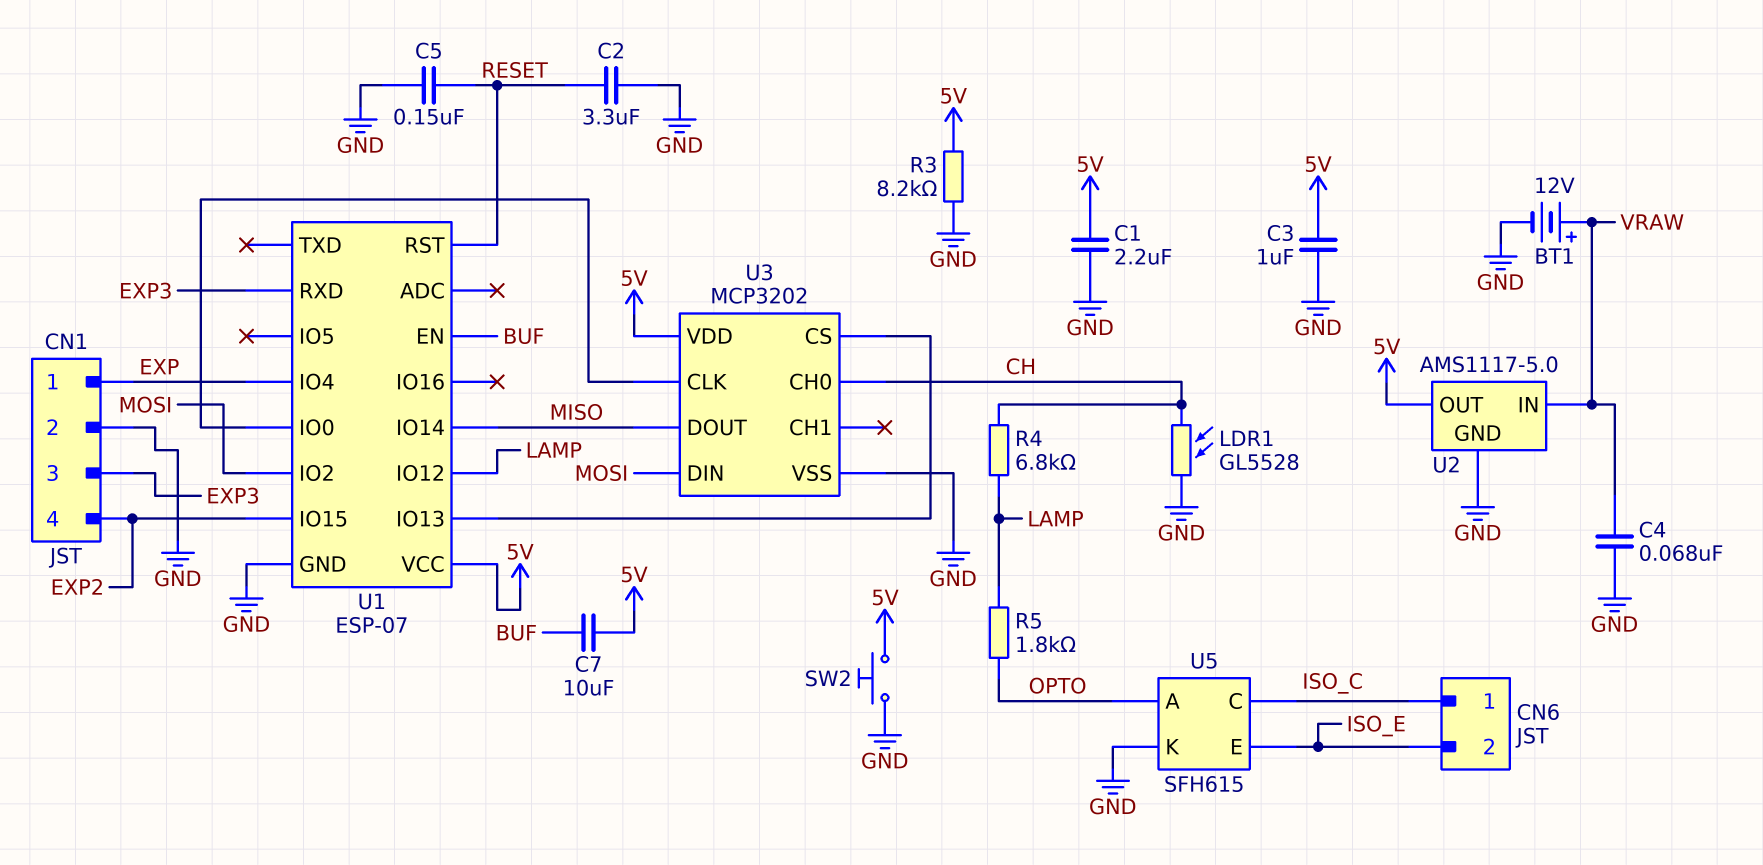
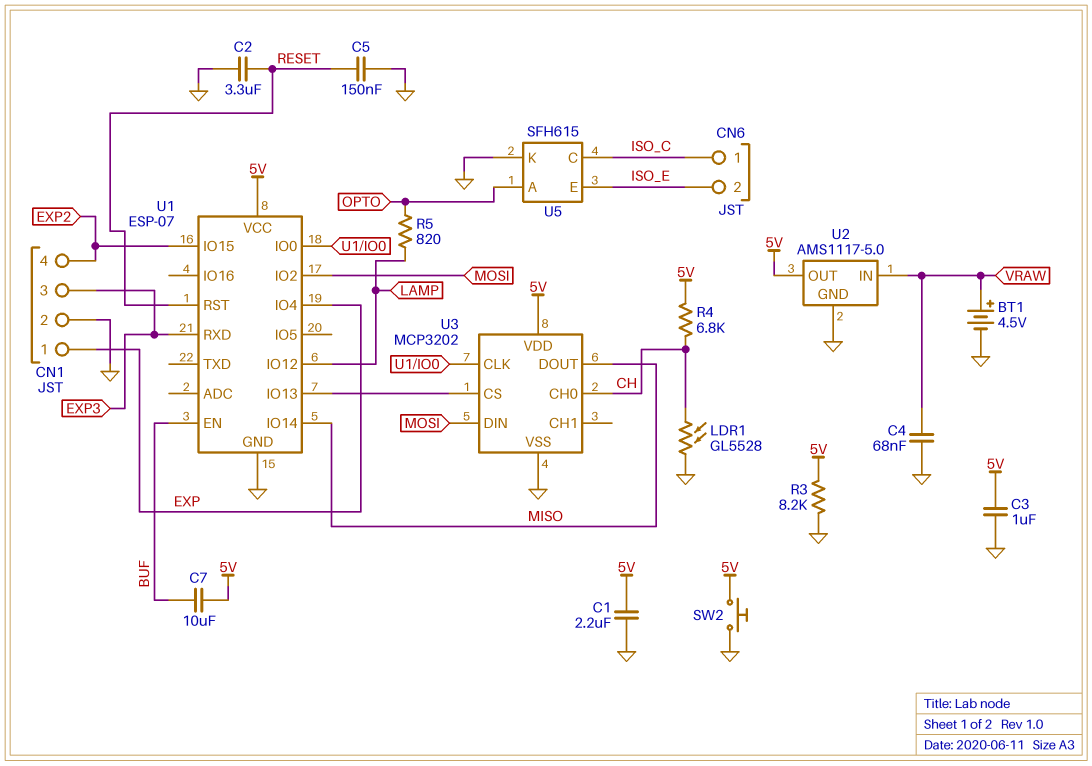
BT1: 12V (plus VRAW, minus GND) -> 4.5V (plus VRAW, minus GND)
R4: 6.8k (CH, LAMP) -> 6.8k (5V, CH)
R5: 1.8k (LAMP, OPTO) -> 820 (LAMP, OPTO)

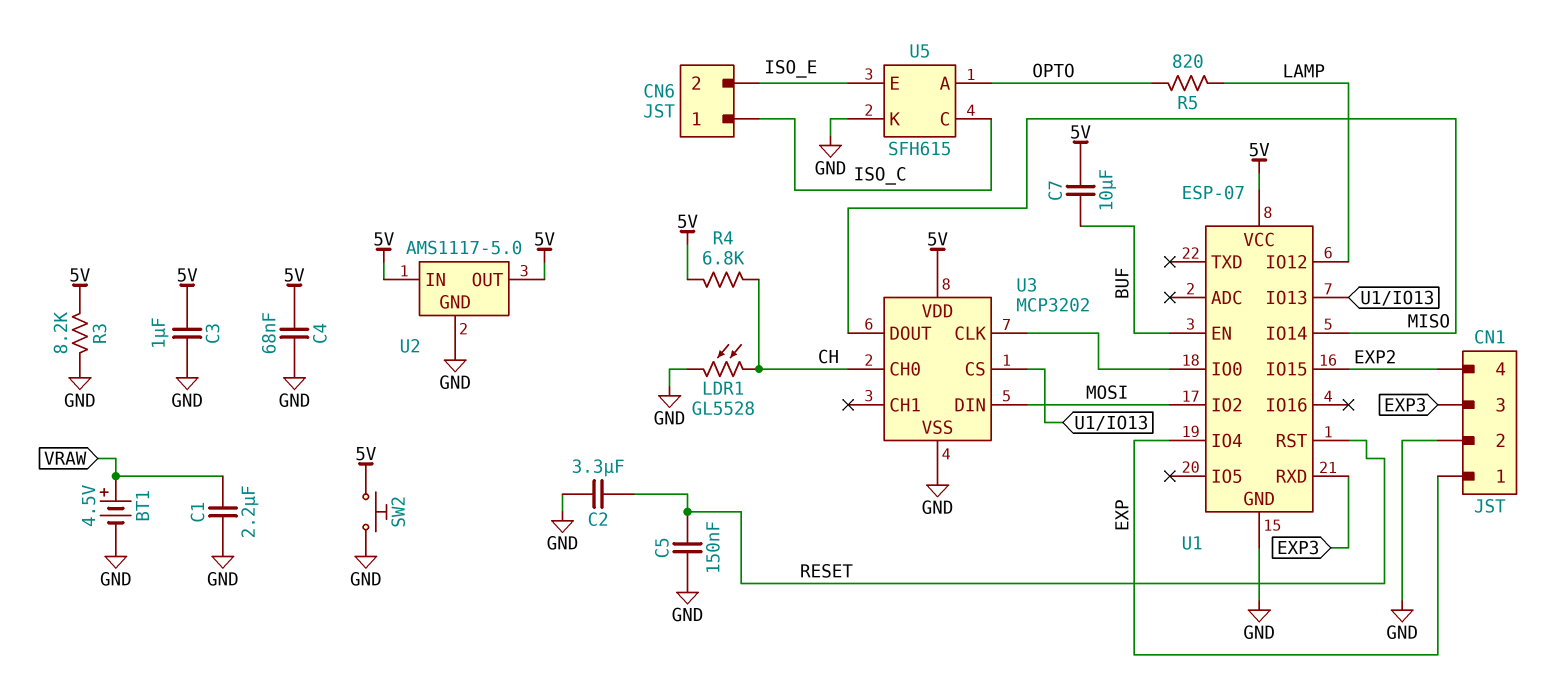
C1: 2.2uF (5V, GND) -> 2.2uF (GND, VRAW)
C4: 68nF (GND, VRAW) -> 68nF (5V, GND)
U2 pin IN: VRAW -> 5V

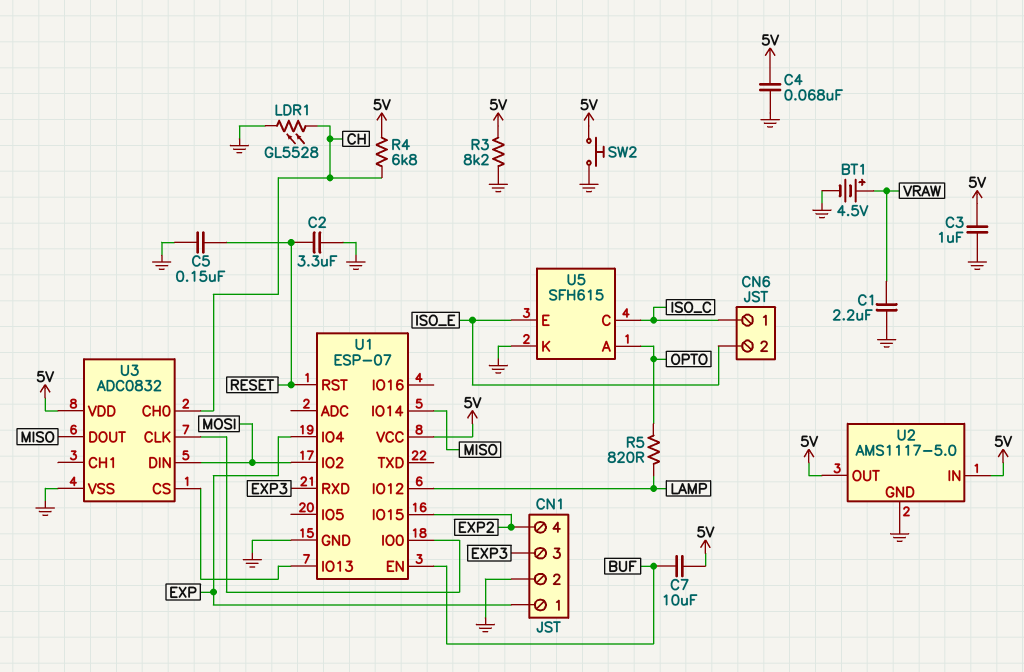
U3: MCP3202 -> ADC0832

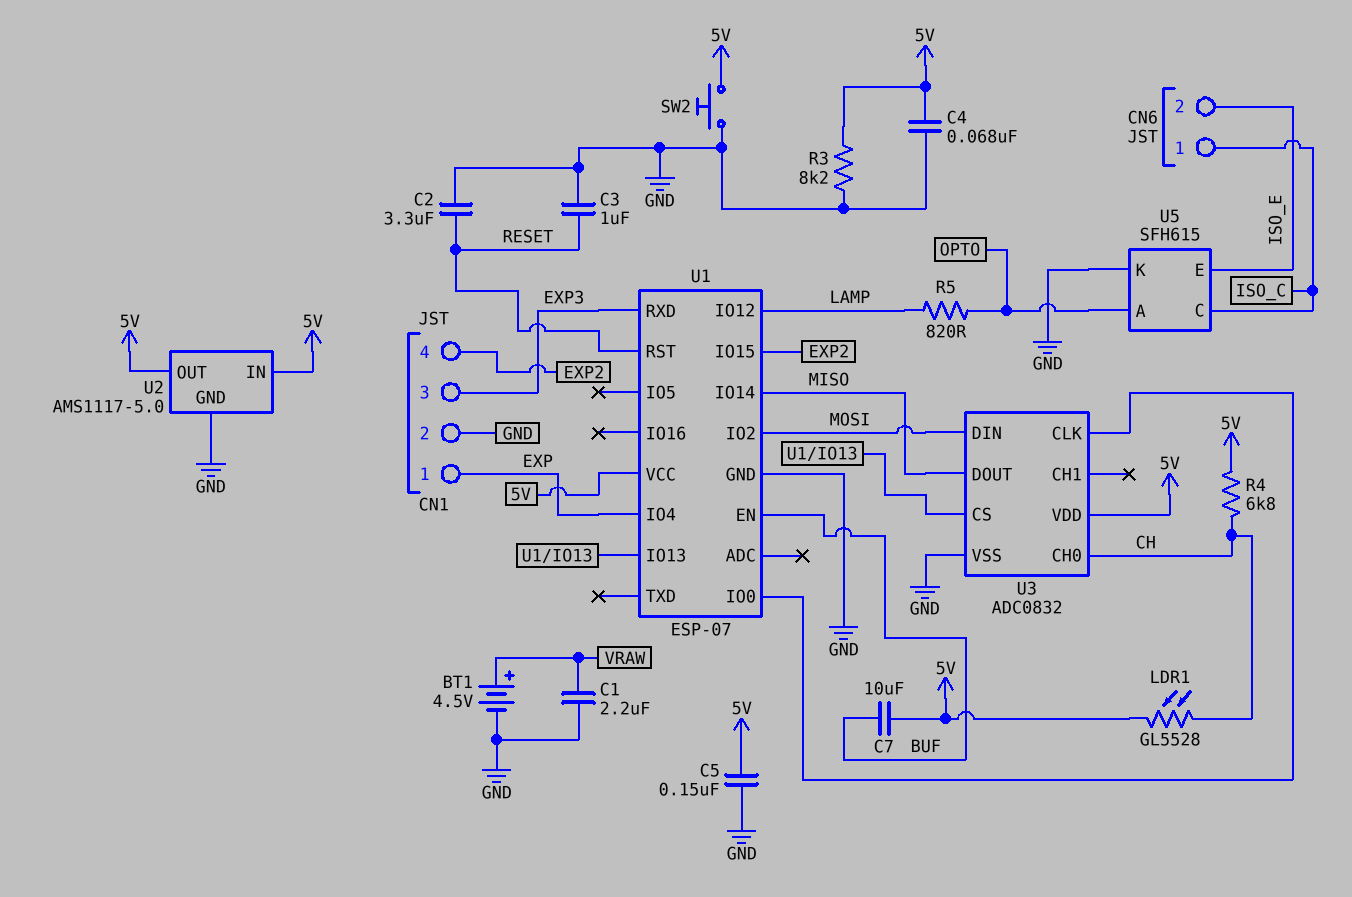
C3: 1uF (5V, GND) -> 1uF (GND, RESET)
C5: 150nF (GND, RESET) -> 150nF (5V, GND)
LDR1: GL5528 (CH, GND) -> GL5528 (5V, CH)

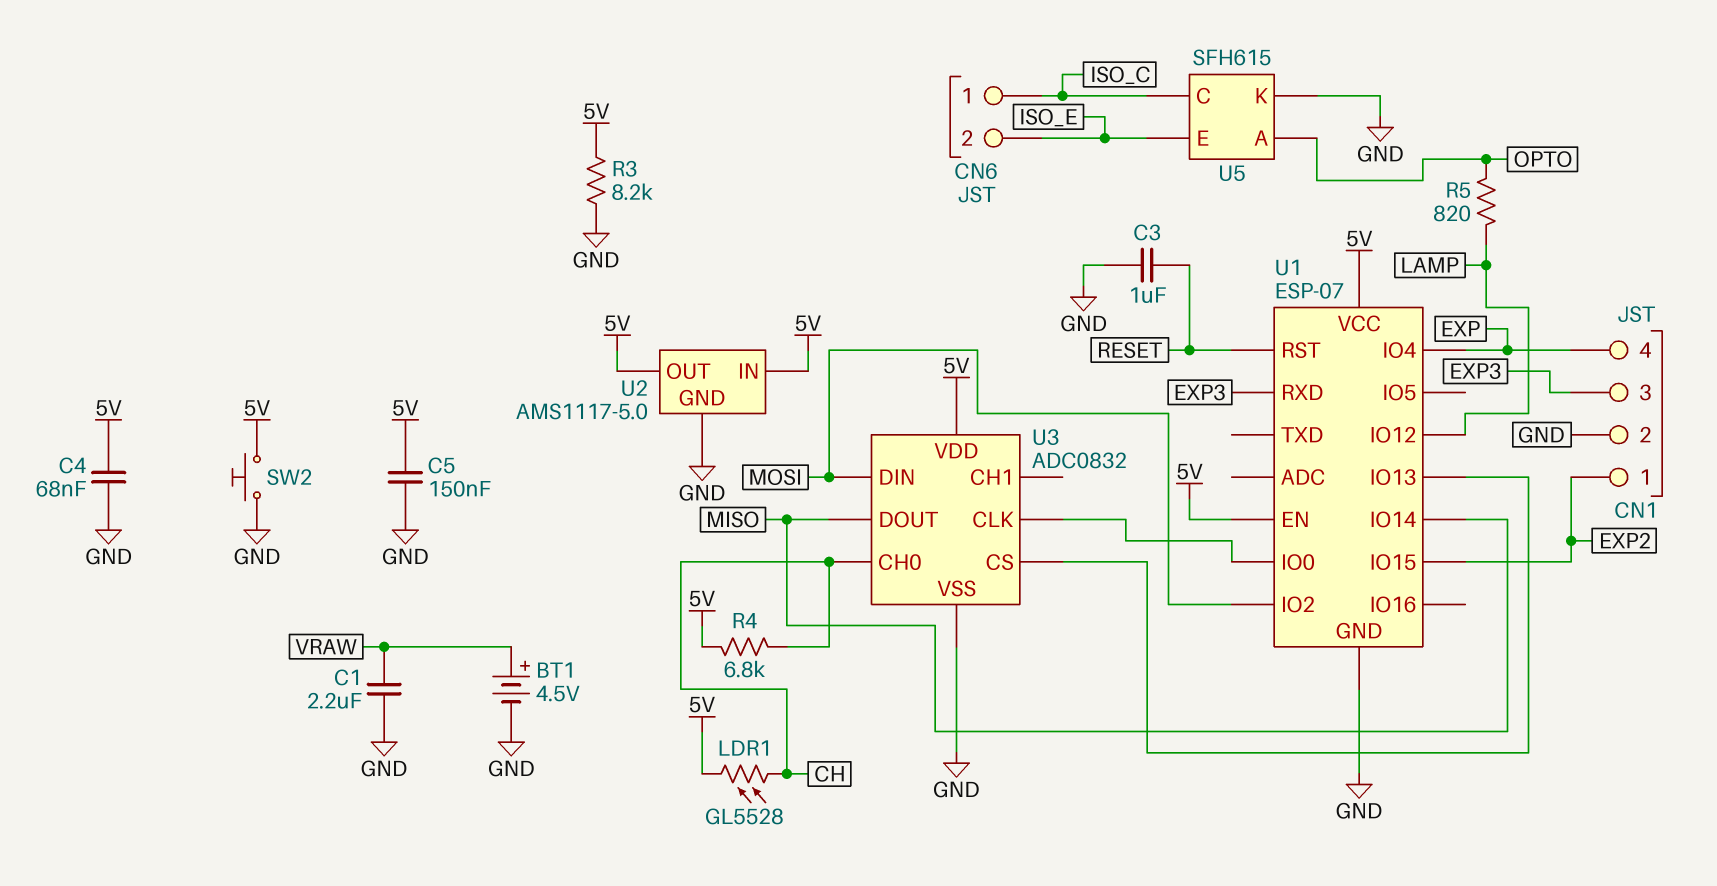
C2: 3.3uF (GND, RESET) -> none
C7: 10uF (5V, BUF) -> none
CN1 pin 1: EXP -> EXP2
CN1 pin 4: EXP2 -> EXP
U1 pin EN: BUF -> 5V

